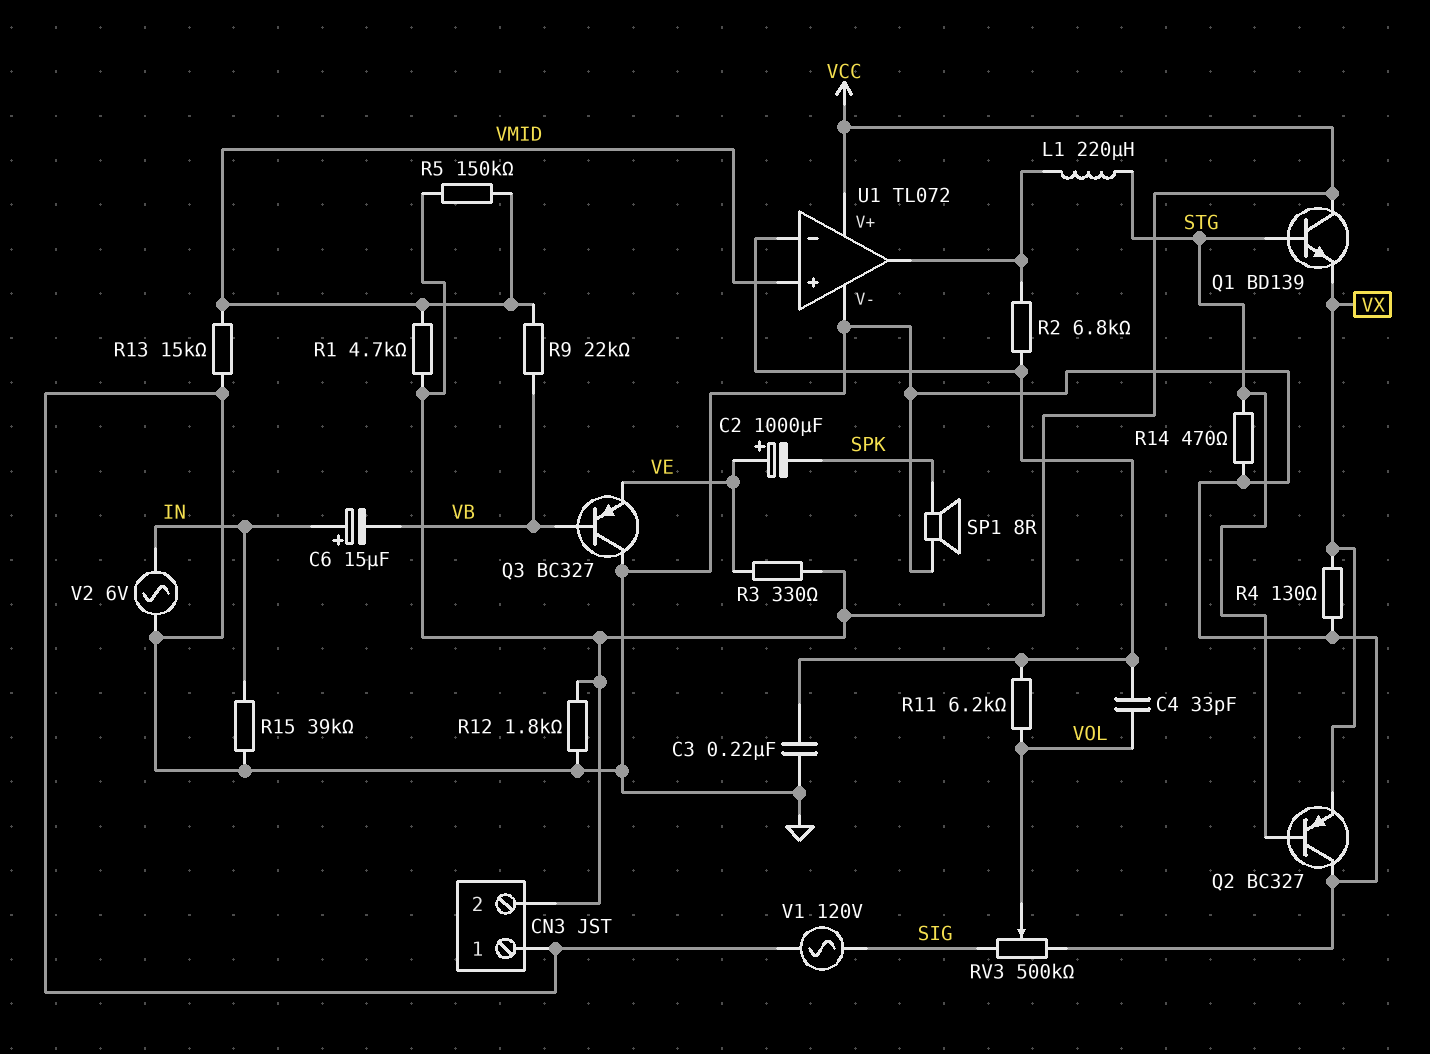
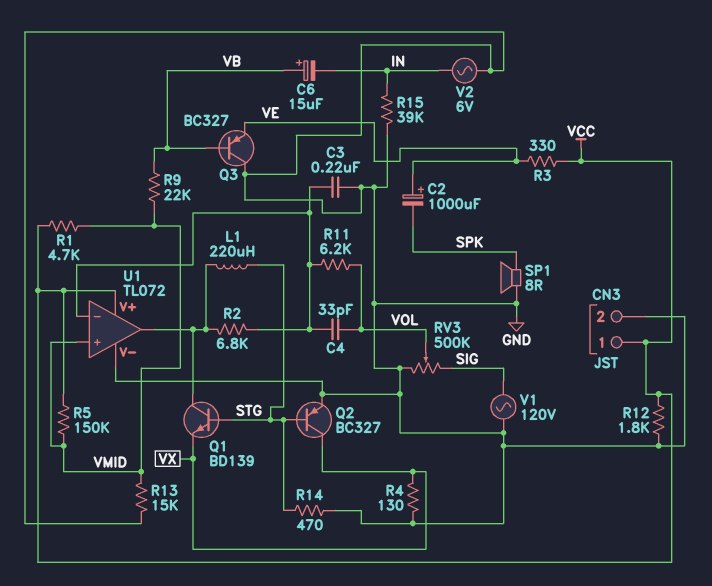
C6: 15uF (plus IN, minus VB) -> 15uF (plus VB, minus IN)
CN3 pin 1: GND -> VCC
CN3 pin 2: VCC -> GND
Q1: NPN BD139 (B STG, C VCC, E VX) -> NPN BD139 (B STG, C U1/out, E VX)
Q2: PNP BC327 (B STG, C GND, E VX) -> PNP BC327 (B STG, C VX, E GND)

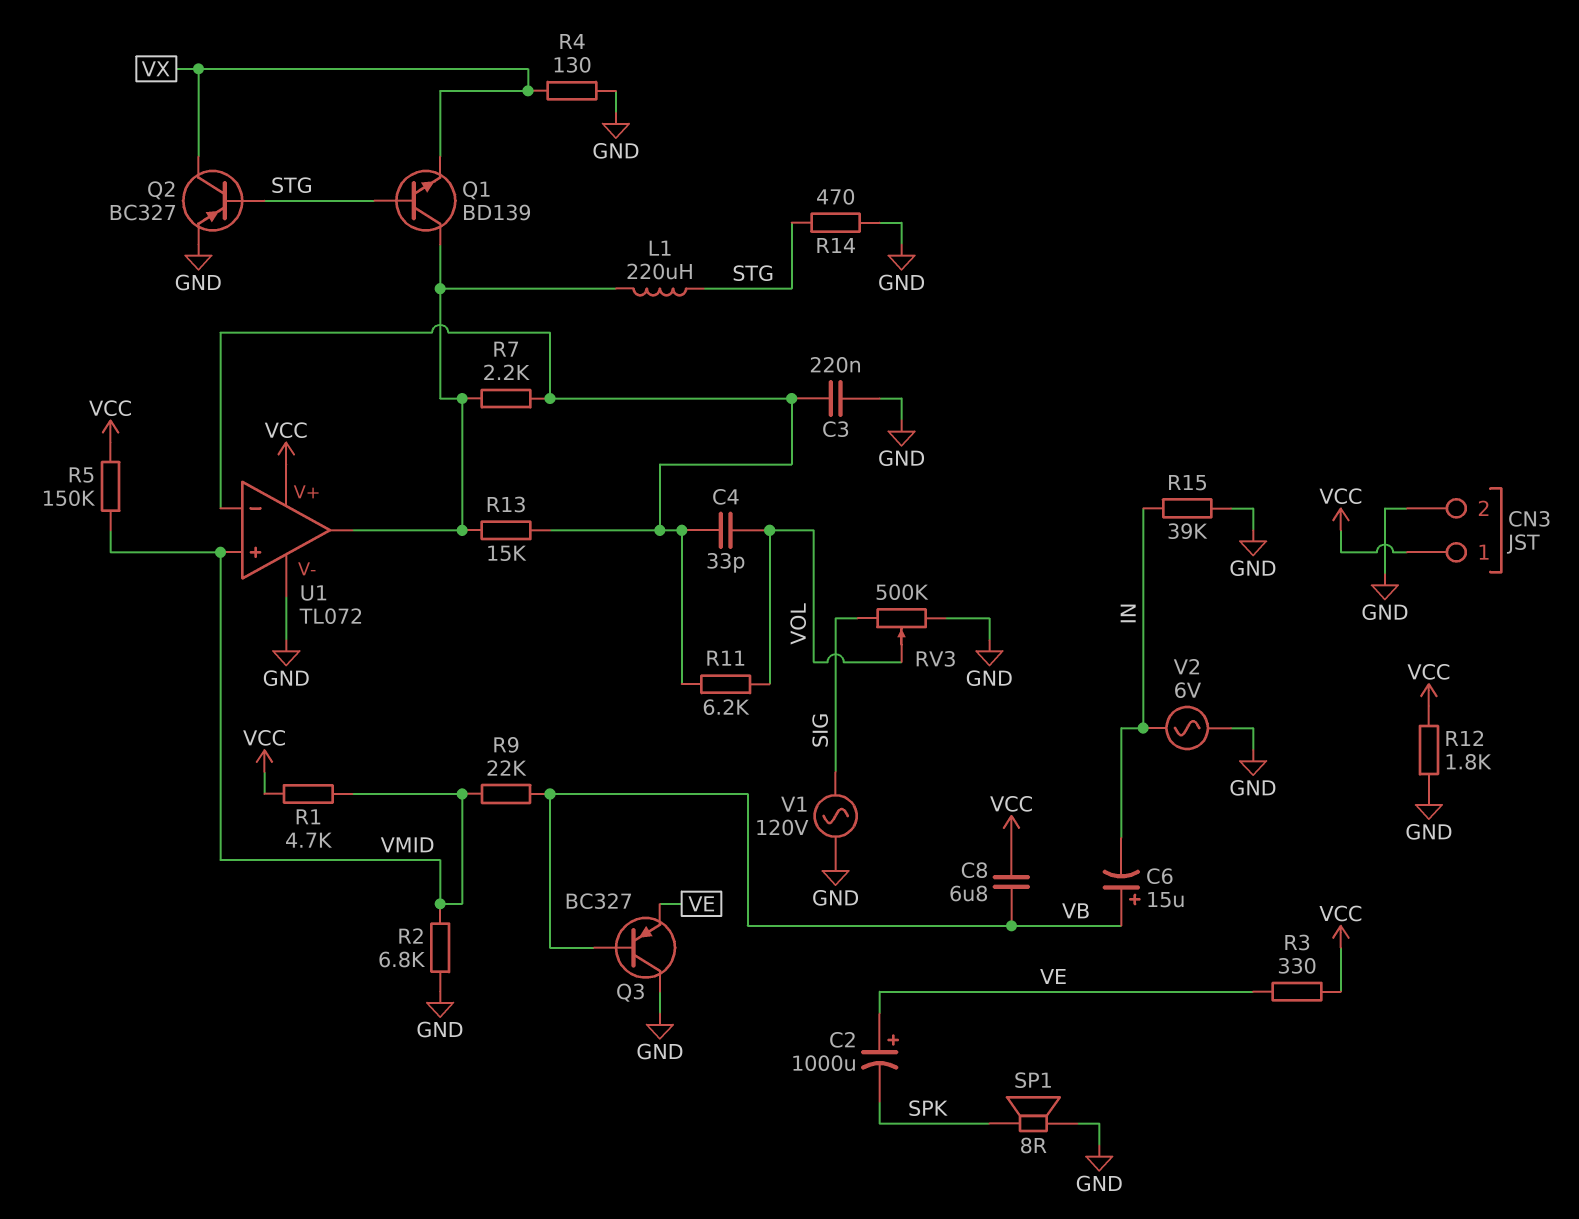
C8: none -> 6.8uF (VB, VCC)
R2: 6.8k (U1/in-, U1/out) -> 6.8k (GND, VMID)
R7: none -> 2.2k (U1/in-, U1/out)
R13: 15k (GND, VMID) -> 15k (U1/in-, U1/out)

